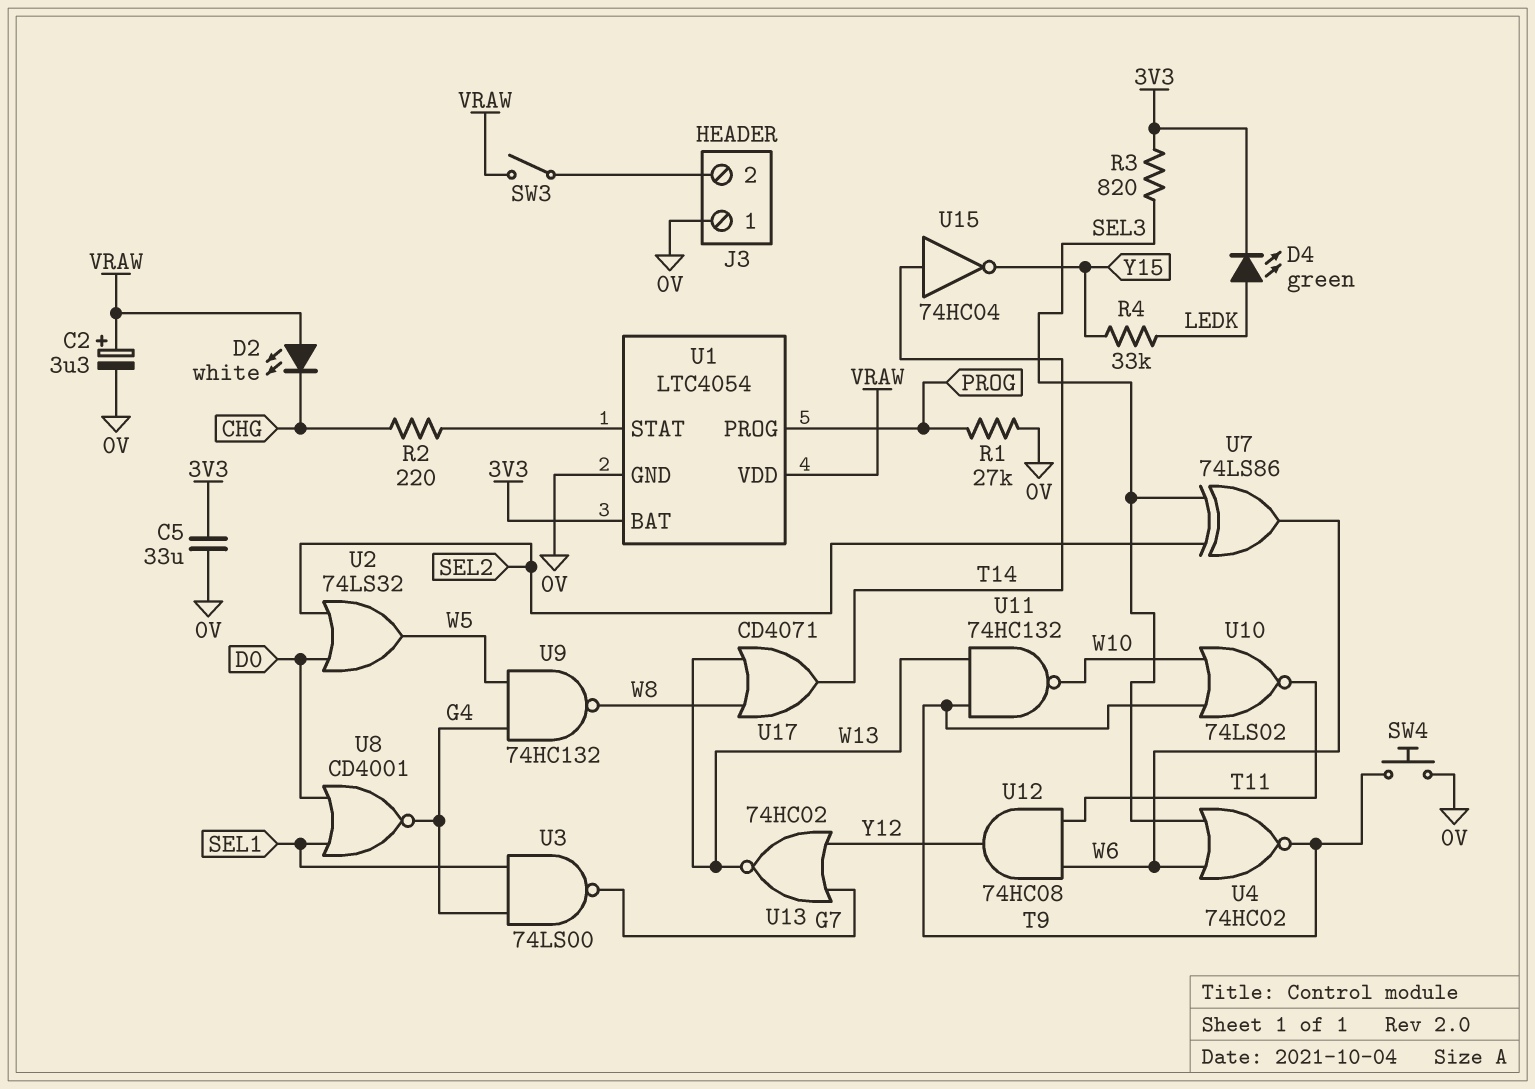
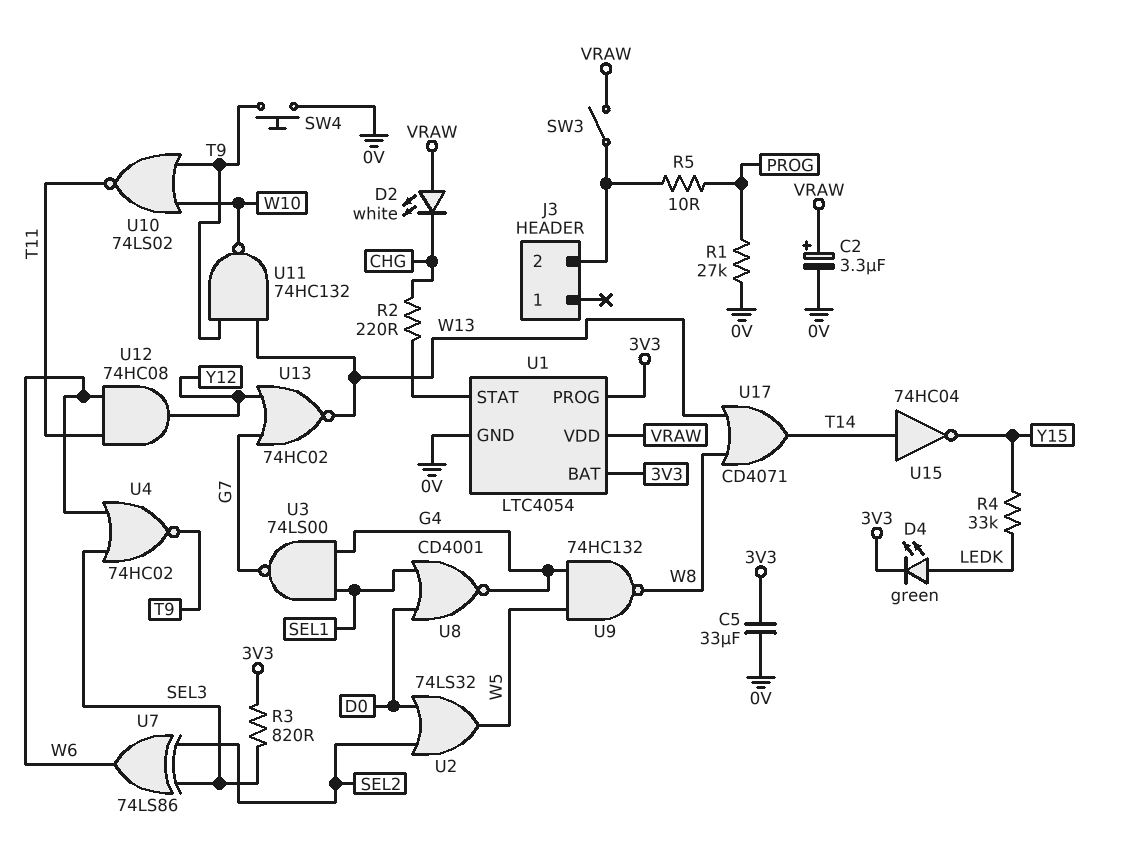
J3 pin 1: 0V -> none
R5: none -> 10 (J3/2, PROG)
U1 pin PROG: PROG -> 3V3

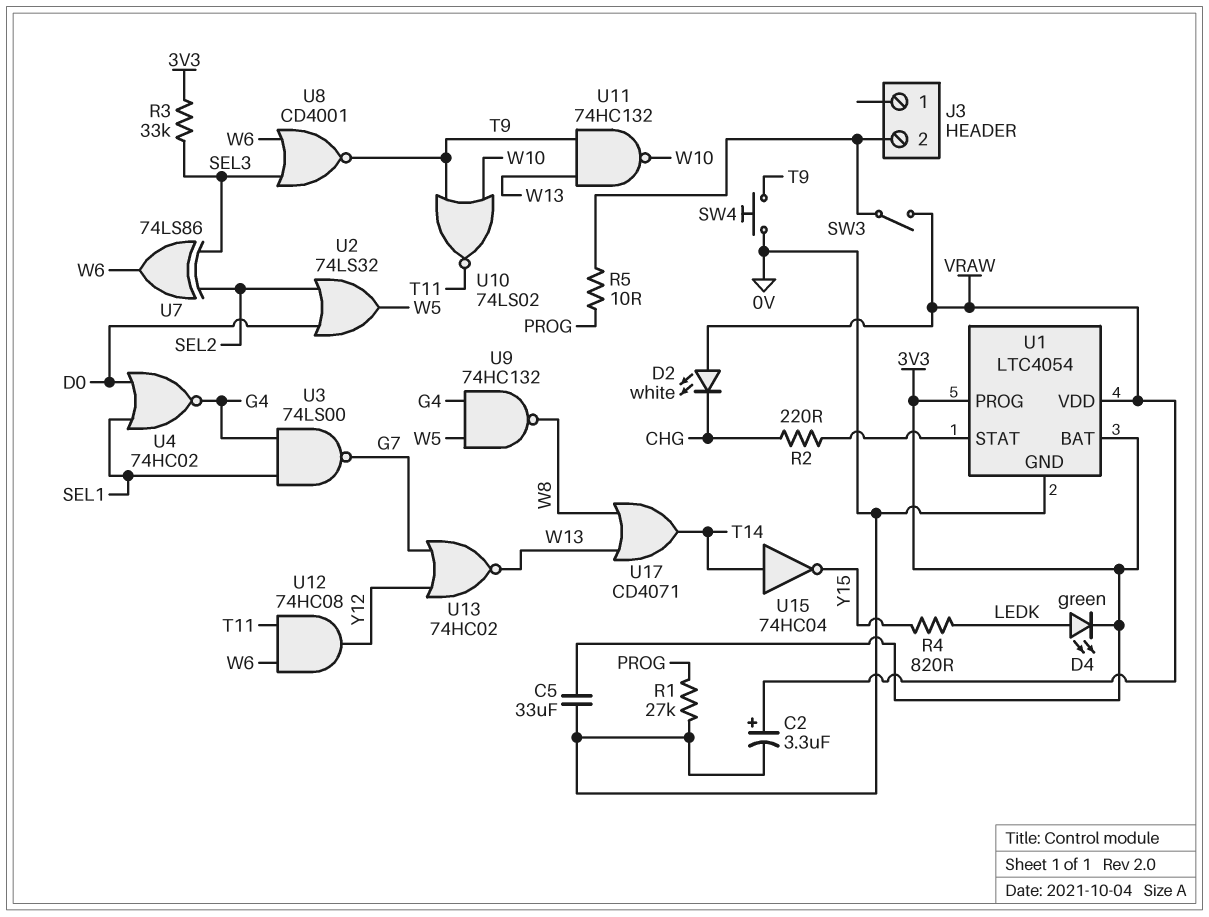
R3: 820 (3V3, SEL3) -> 33k (3V3, SEL3)
R4: 33k (LEDK, Y15) -> 820 (LEDK, Y15)
U4: NOR 74HC02 (in SEL3, in W6, out T9) -> NOR 74HC02 (in D0, in SEL1, out G4)
U8: NOR CD4001 (in D0, in SEL1, out G4) -> NOR CD4001 (in SEL3, in W6, out T9)

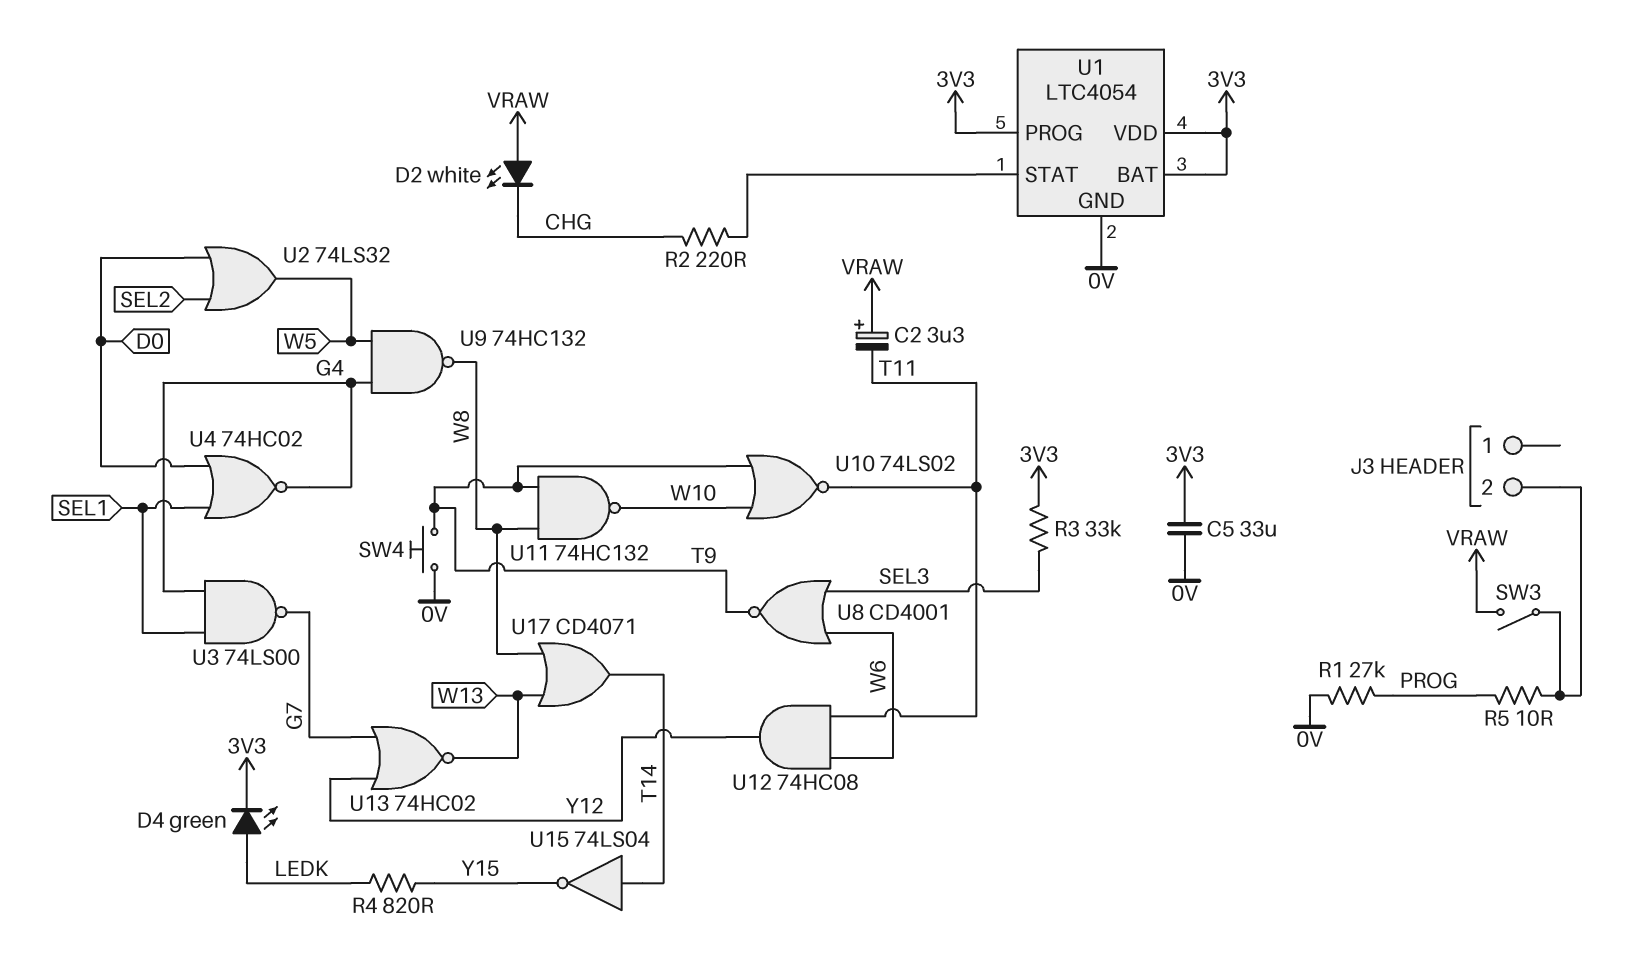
C2: 3.3uF (plus VRAW, minus 0V) -> 3.3uF (plus VRAW, minus T11)
U1 pin VDD: VRAW -> 3V3
U7: XOR 74LS86 (in SEL2, in SEL3, out W6) -> none
U11: NAND 74HC132 (in T9, in W13, out W10) -> NAND 74HC132 (in T9, in W8, out W10)
U15: NOT 74HC04 (in T14, out Y15) -> NOT 74LS04 (in T14, out Y15)

